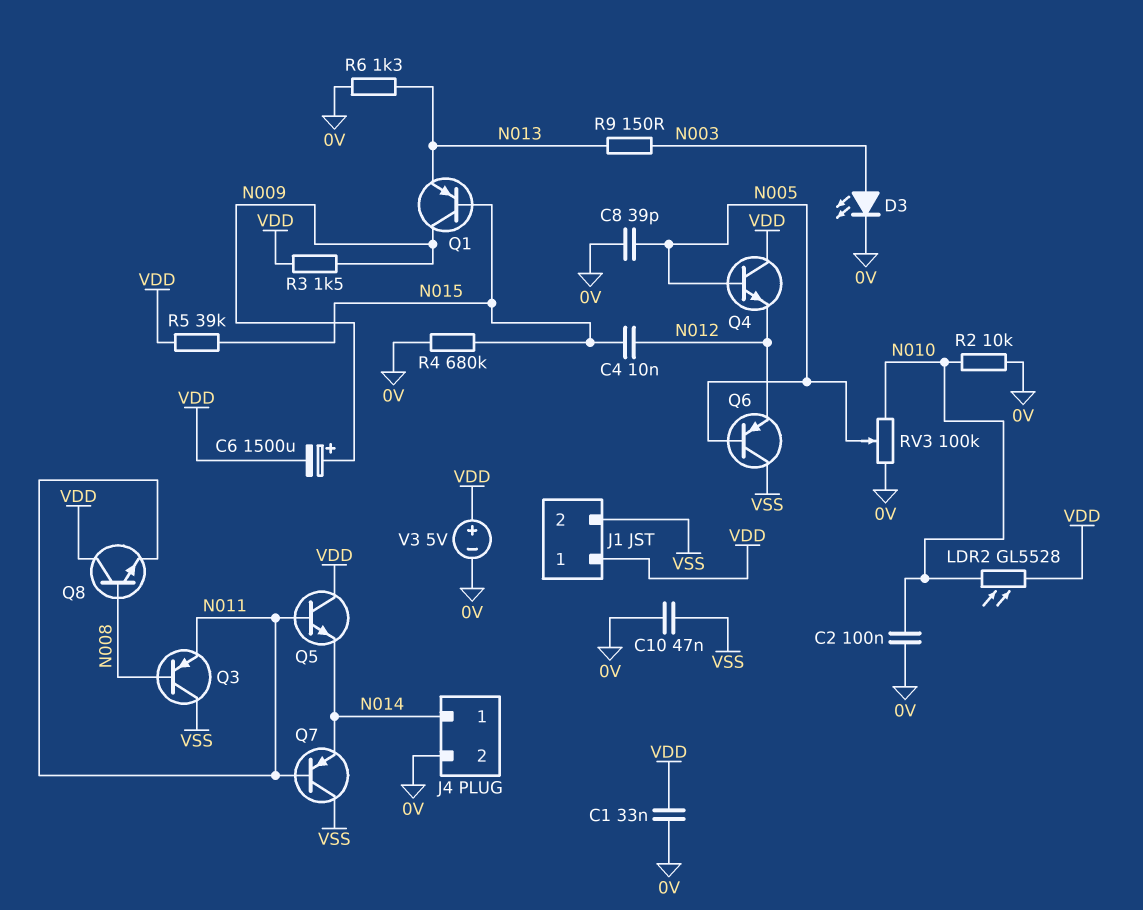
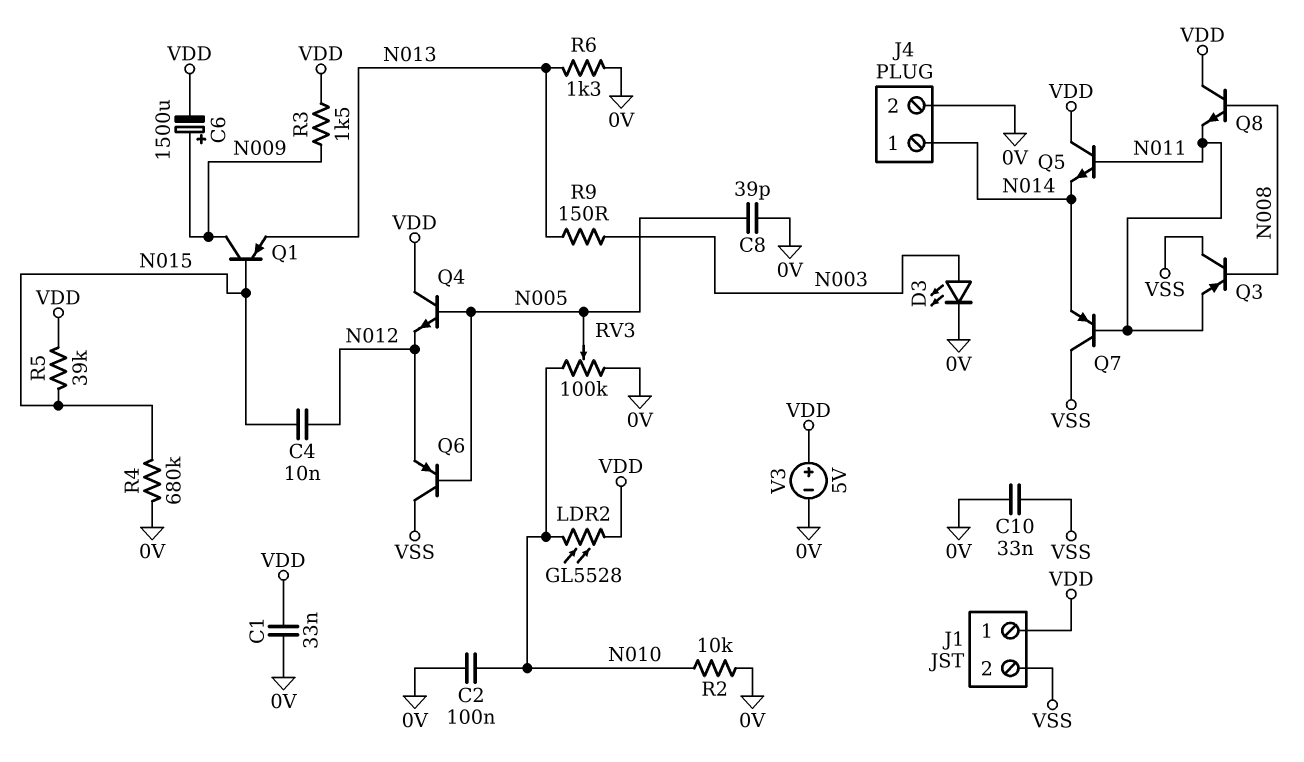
C10: 47nF (0V, VSS) -> 33nF (0V, VSS)

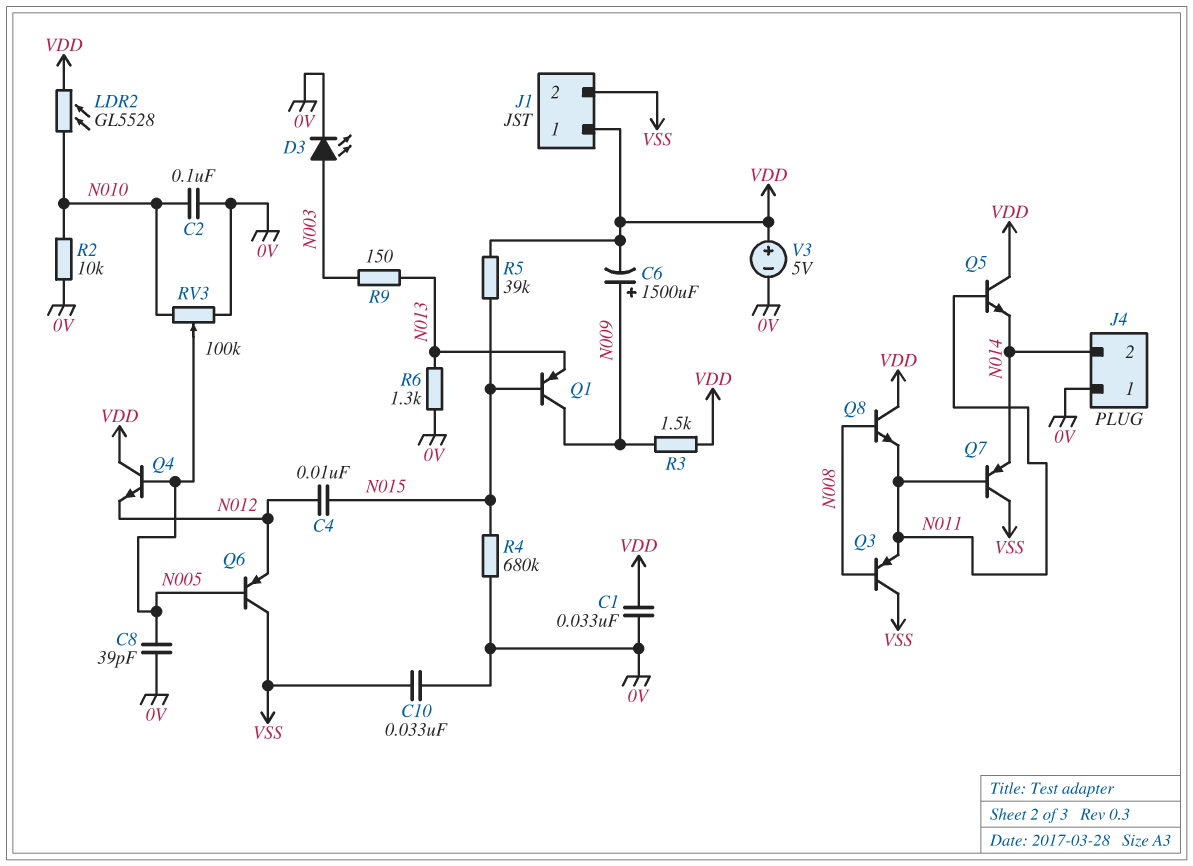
J4 pin 1: N014 -> 0V
J4 pin 2: 0V -> N014

